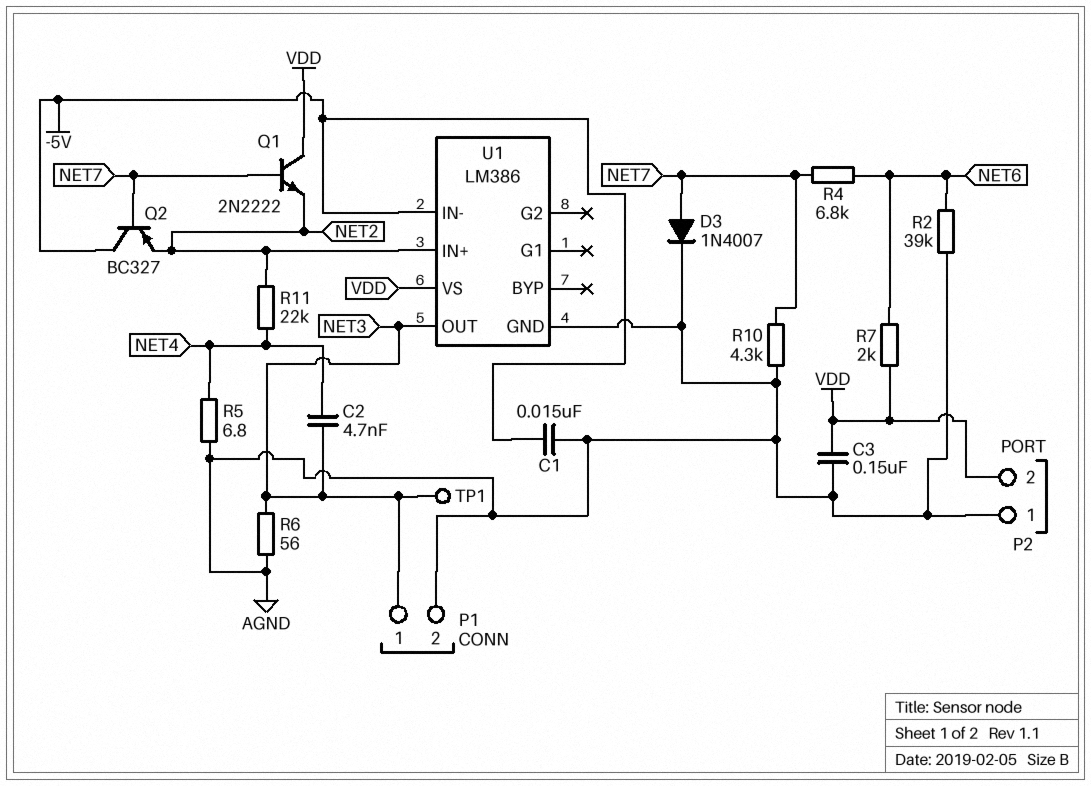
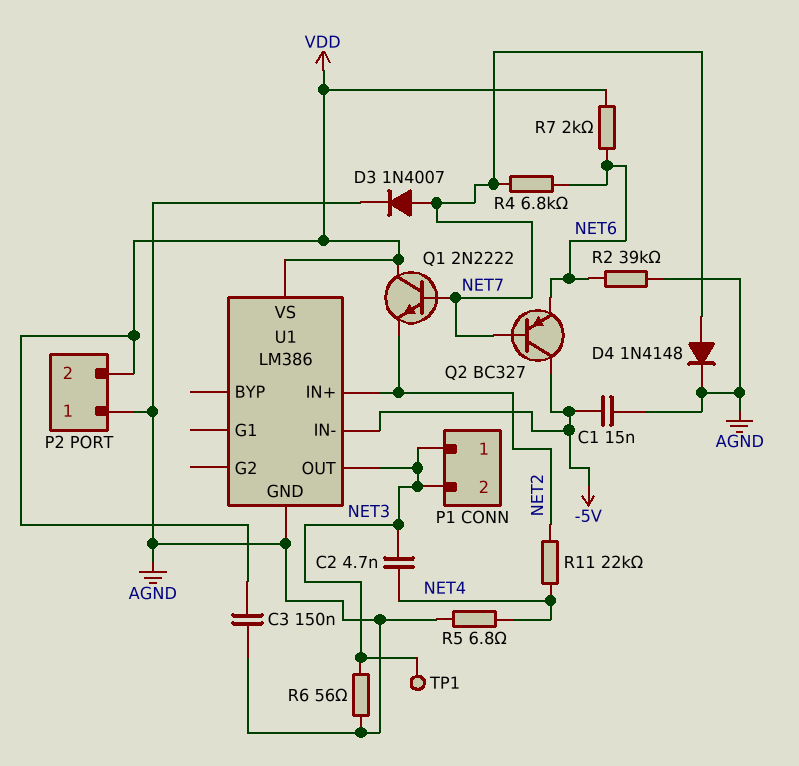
D4: none -> diode 1N4148 (A NET7, K AGND)
P1 pin 2: AGND -> NET3
Q2: PNP BC327 (B NET7, C -5V, E NET2) -> PNP BC327 (B NET7, C -5V, E NET6)
R10: 4.3k (AGND, NET7) -> none

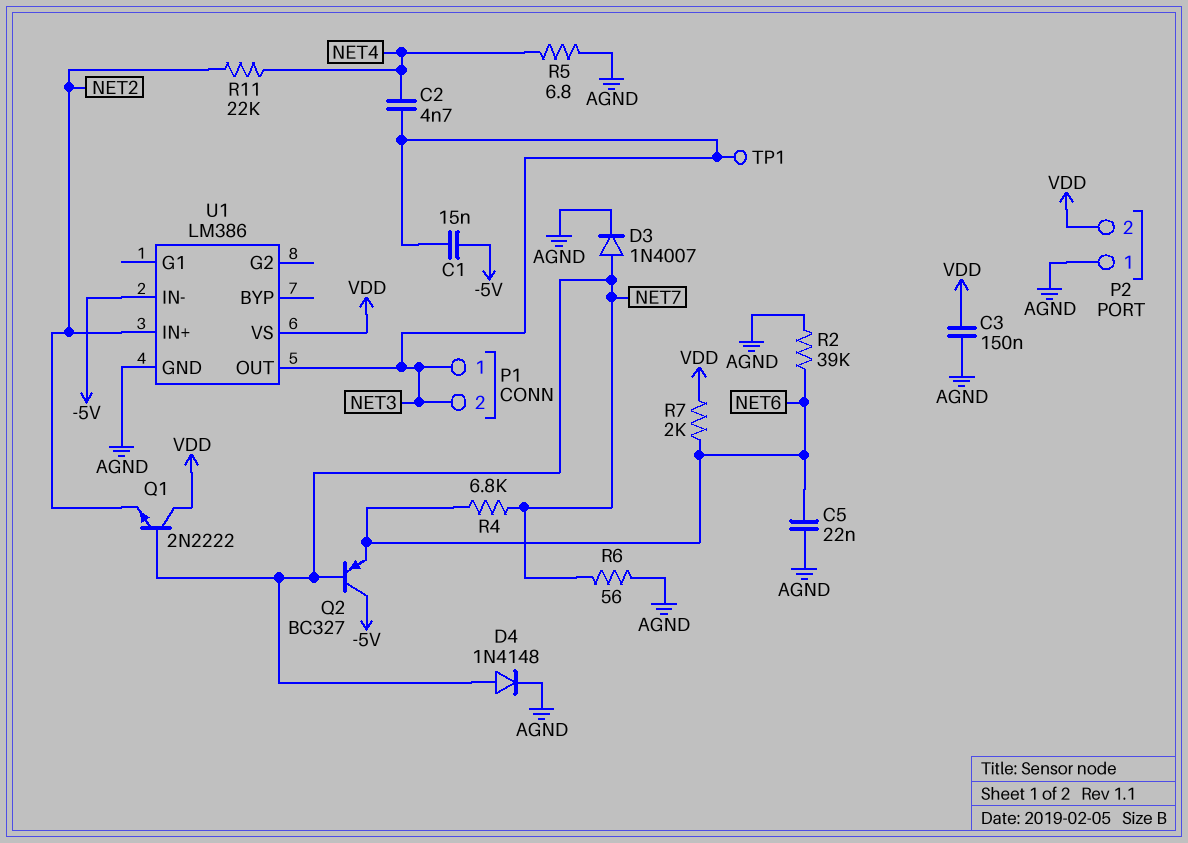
C1: 15nF (-5V, AGND) -> 15nF (-5V, NET3)
C5: none -> 22nF (AGND, NET6)
R6: 56 (AGND, NET3) -> 56 (AGND, NET7)

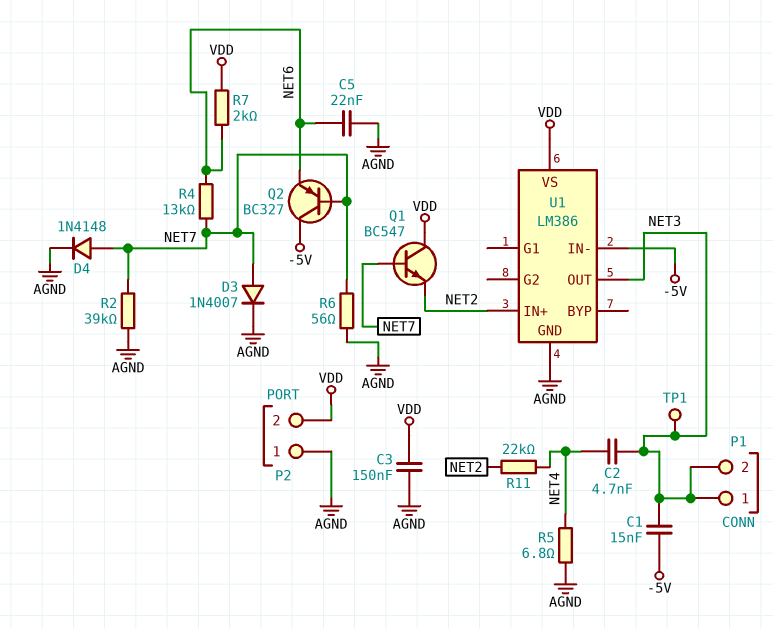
Q1: NPN 2N2222 (B NET7, C VDD, E NET2) -> NPN BC547 (B NET7, C VDD, E NET2)
R2: 39k (AGND, NET6) -> 39k (AGND, NET7)
R4: 6.8k (NET6, NET7) -> 13k (NET6, NET7)

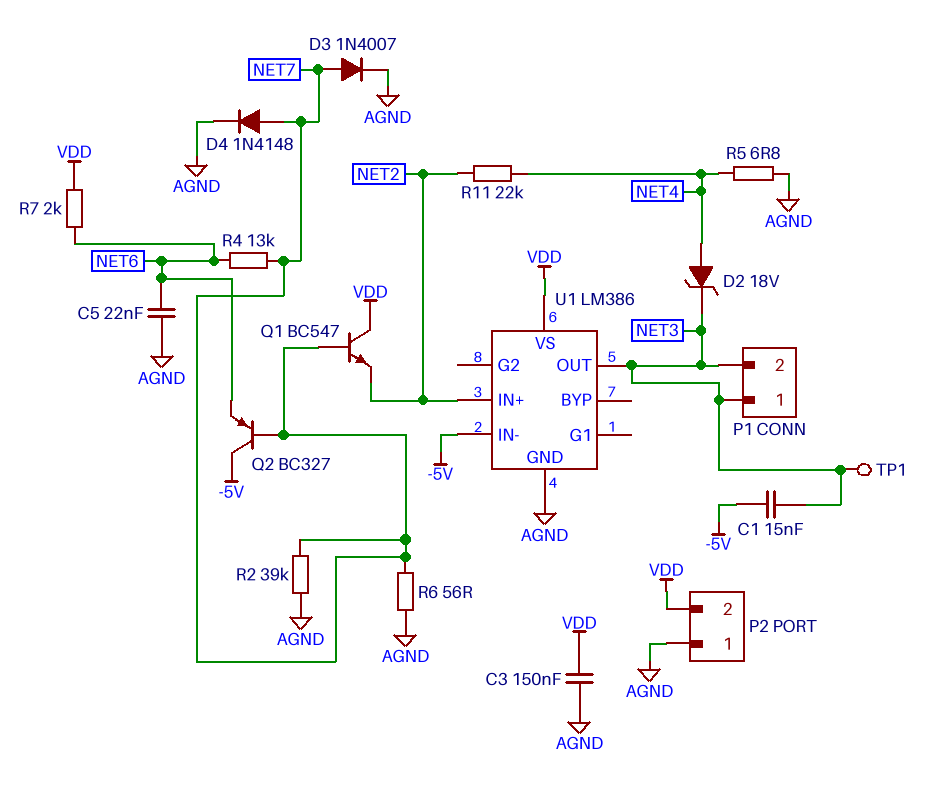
C2: 4.7nF (NET3, NET4) -> none
D2: none -> zener 18V (A NET4, K NET3)

